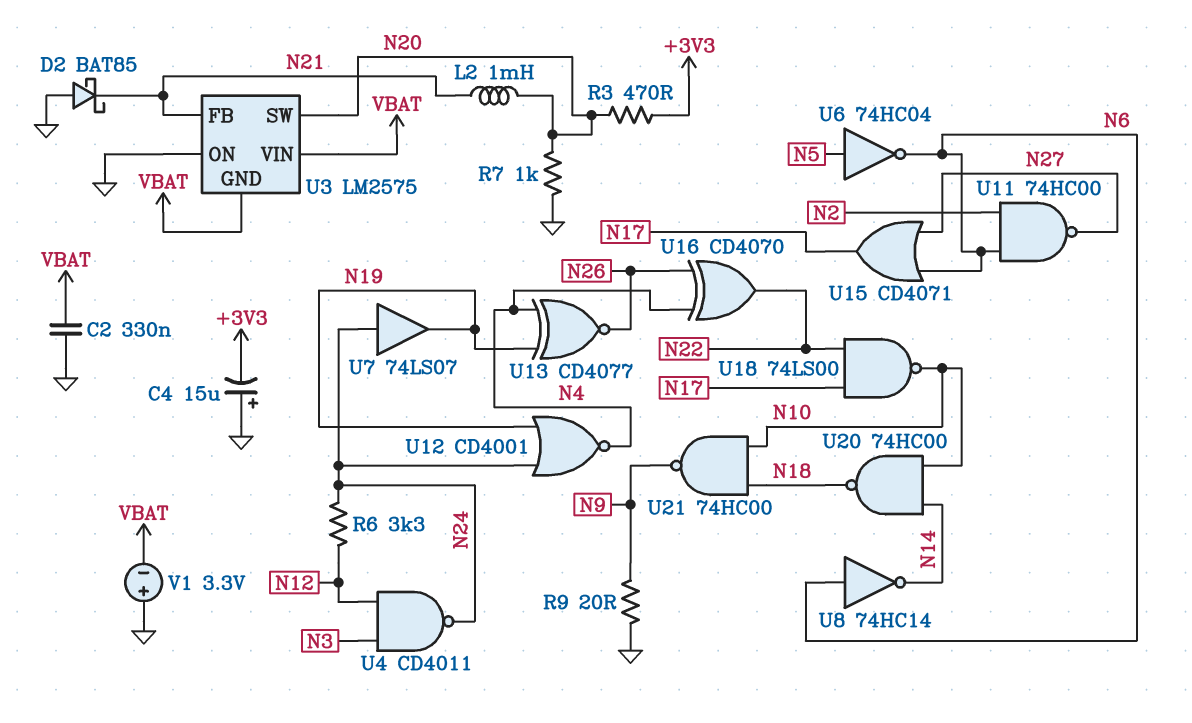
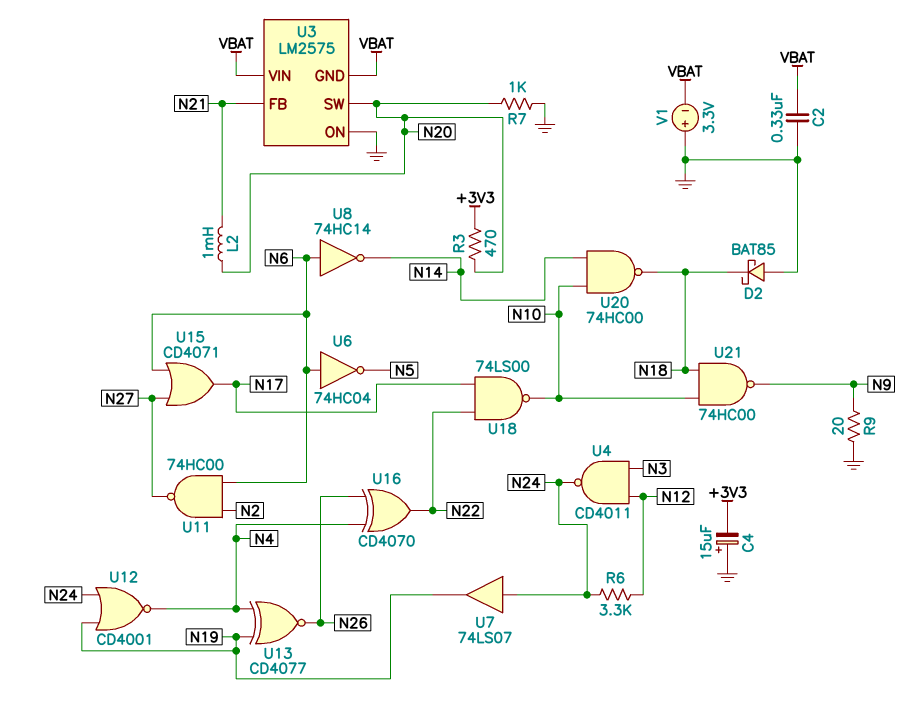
D2: schottky BAT85 (A GND, K N21) -> schottky BAT85 (A GND, K N18)
U6: NOT 74HC04 (in N5, out N6) -> NOT 74HC04 (in N6, out N5)

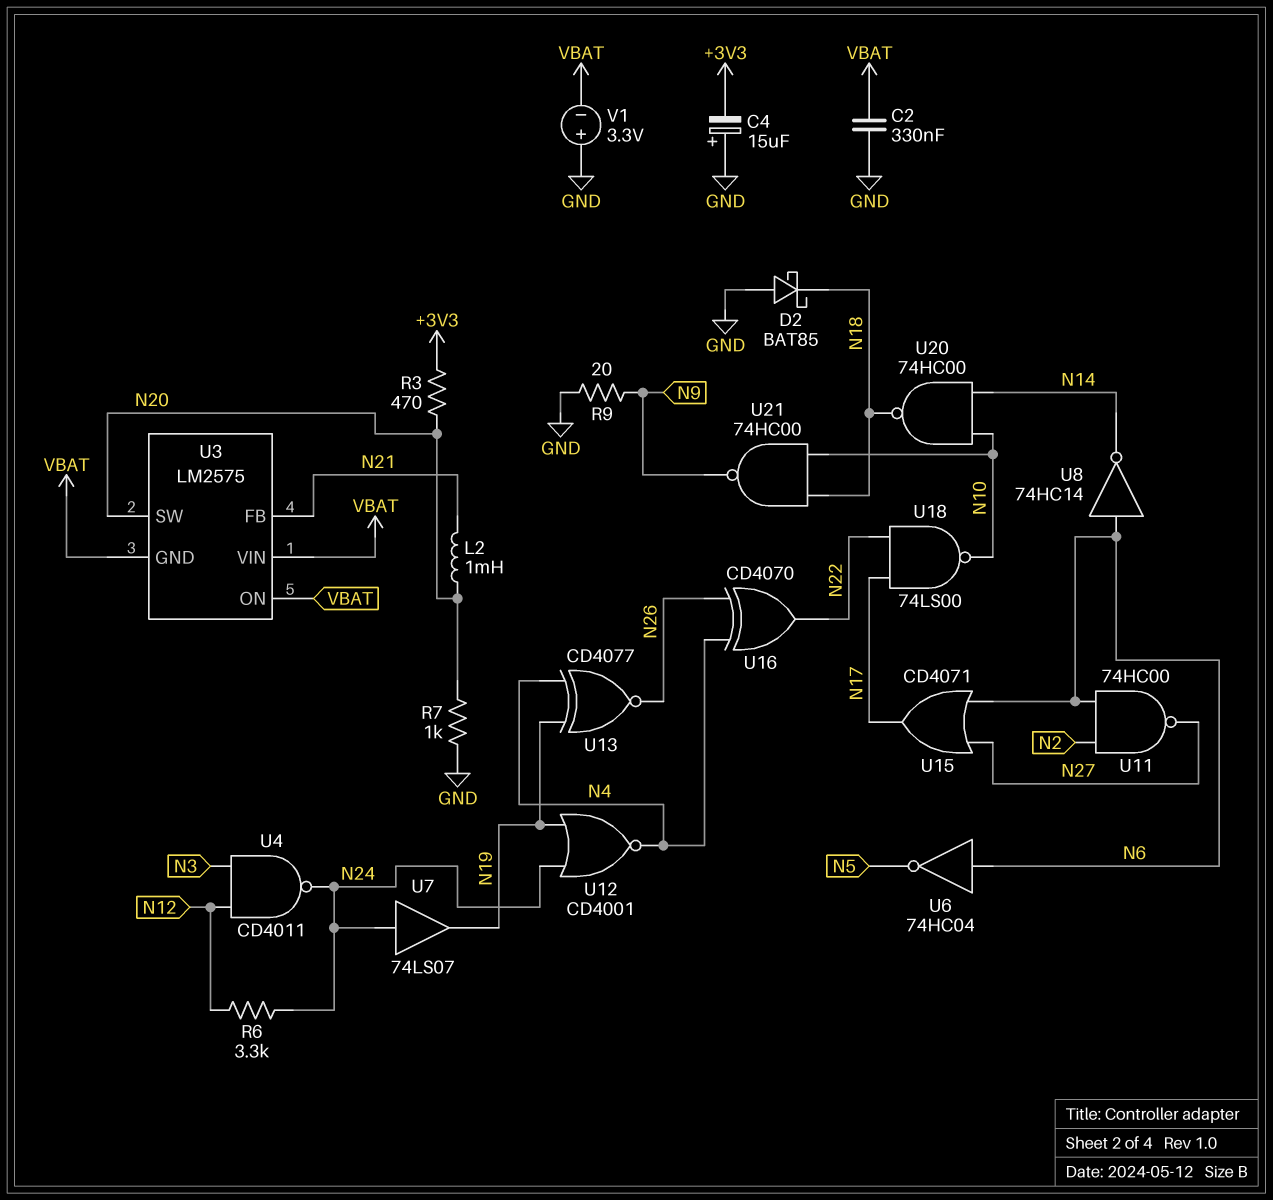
U3 pin ON: GND -> VBAT

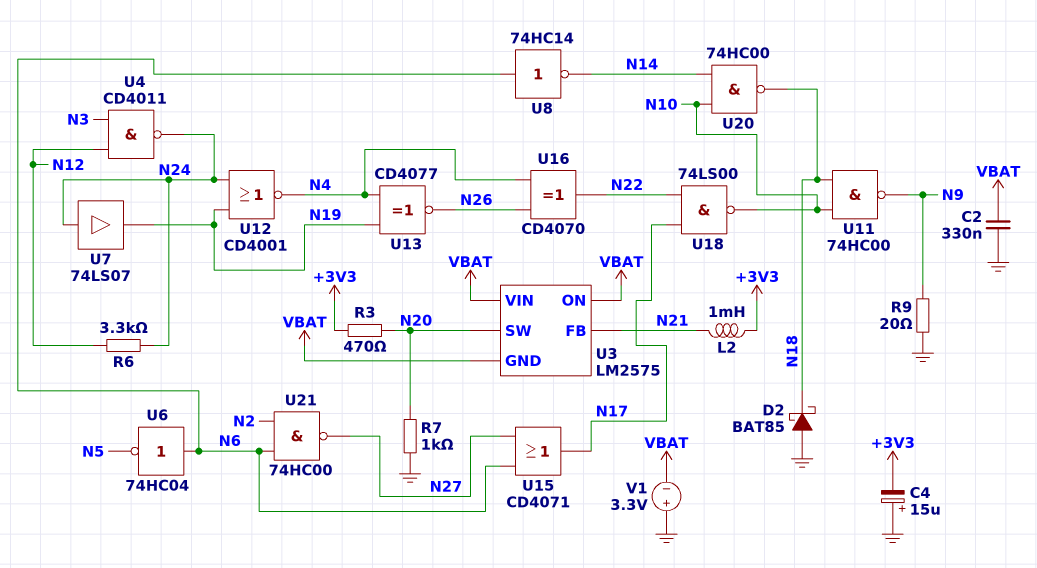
L2: 1mH (N20, N21) -> 1mH (+3V3, N21)
U11: NAND 74HC00 (in N2, in N6, out N27) -> NAND 74HC00 (in N10, in N18, out N9)
U21: NAND 74HC00 (in N10, in N18, out N9) -> NAND 74HC00 (in N2, in N6, out N27)

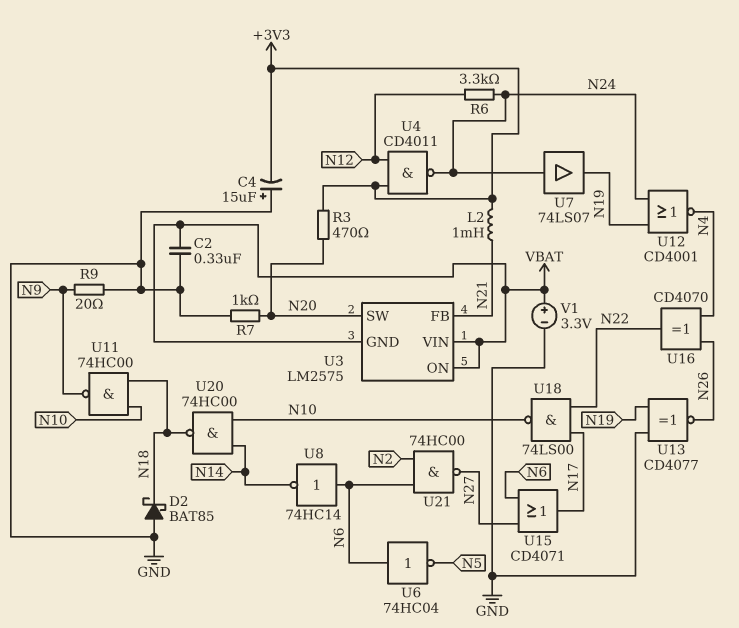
U4: NAND CD4011 (in N3, in N12, out N24) -> NAND CD4011 (in +3V3, in N12, out N24)
U13: XNOR CD4077 (in N4, in N19, out N26) -> XNOR CD4077 (in GND, in N19, out N26)
V1: 3.3V (plus GND, minus VBAT) -> 3.3V (plus VBAT, minus GND)

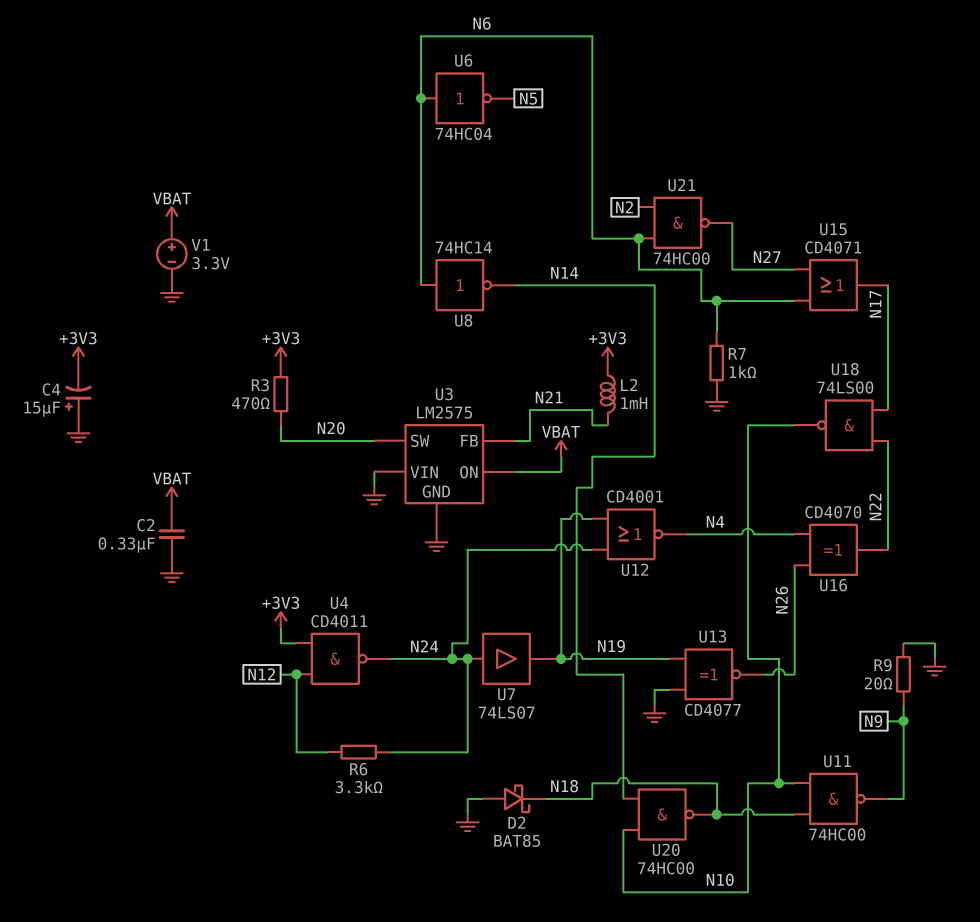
R7: 1k (GND, N20) -> 1k (GND, N6)
U3 pin GND: VBAT -> GND
U3 pin VIN: VBAT -> GND

